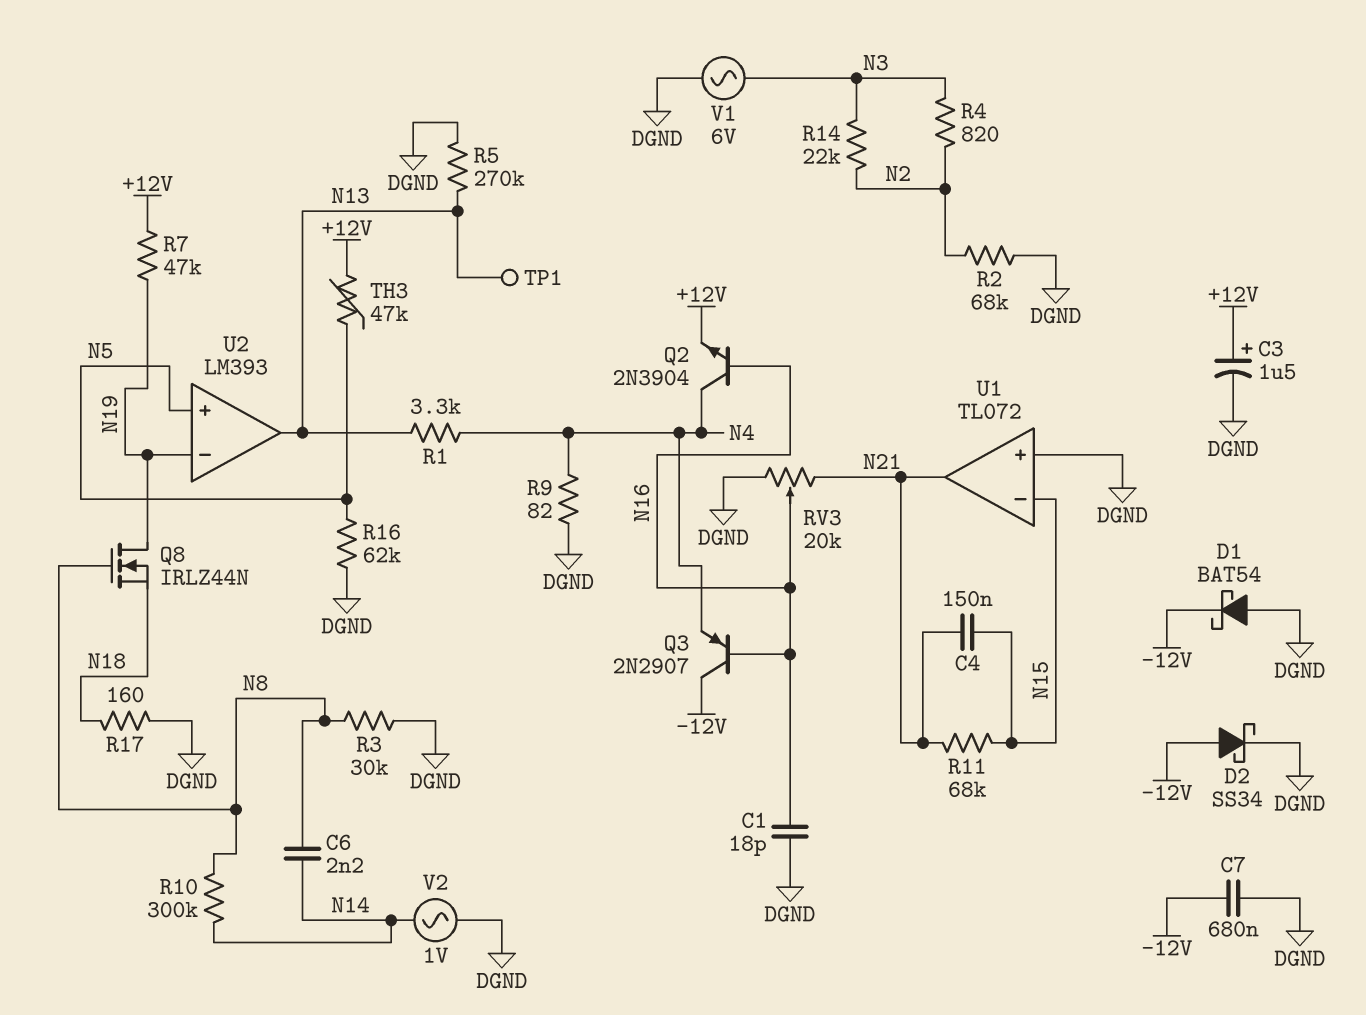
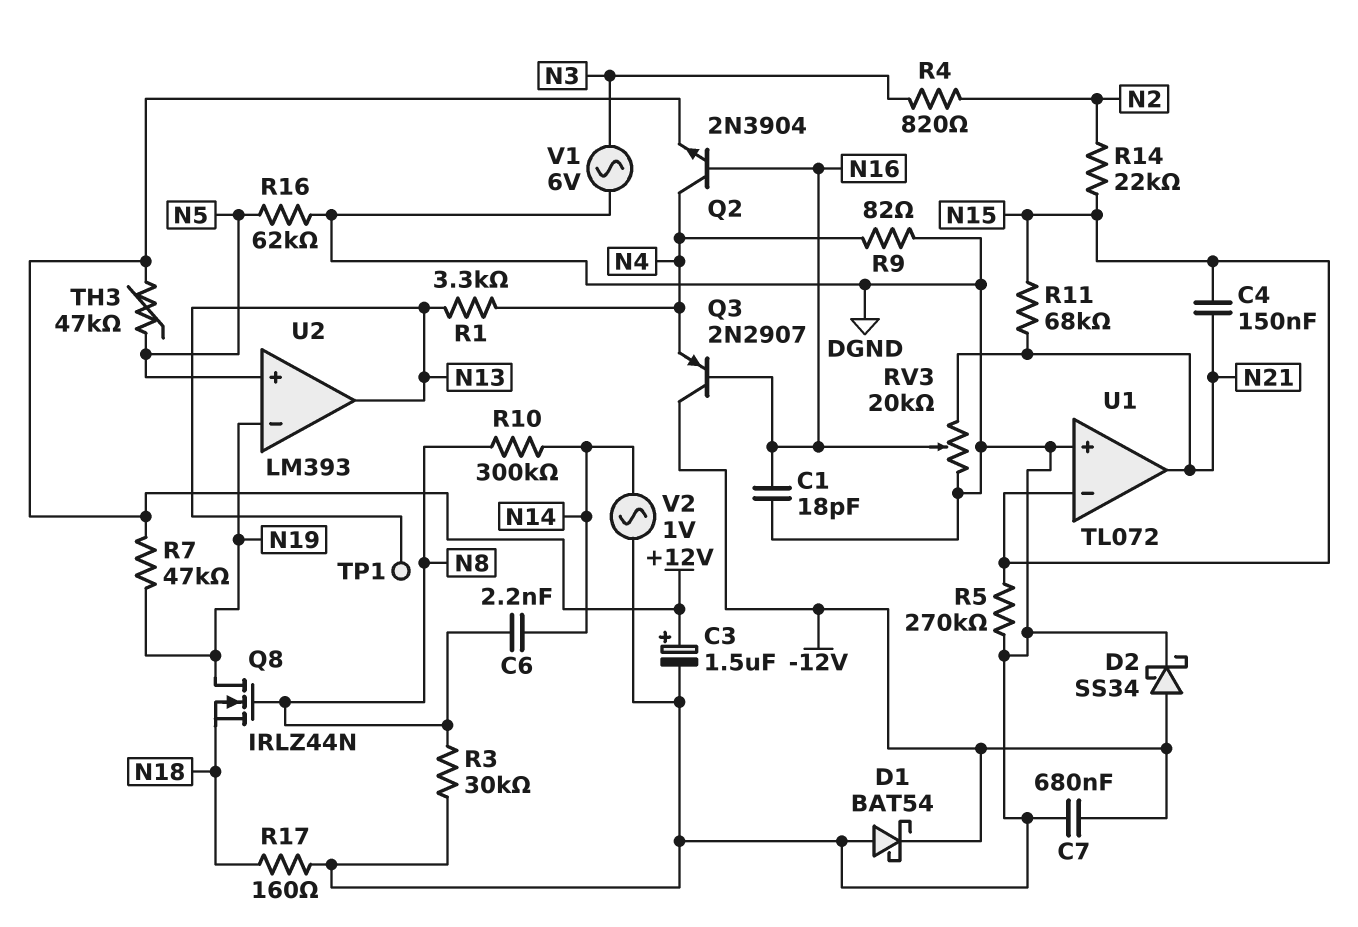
R2: 68k (DGND, N2) -> none
R5: 270k (DGND, N13) -> 270k (DGND, N15)
R14: 22k (N2, N3) -> 22k (N2, N15)

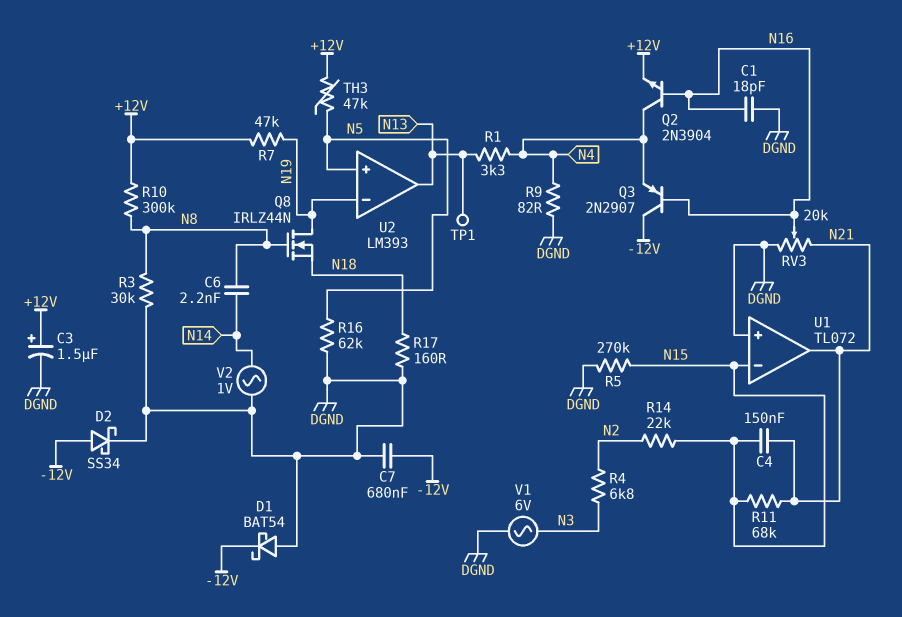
R4: 820 (N2, N3) -> 6.8k (N2, N3)
R10: 300k (N8, N14) -> 300k (+12V, N8)

